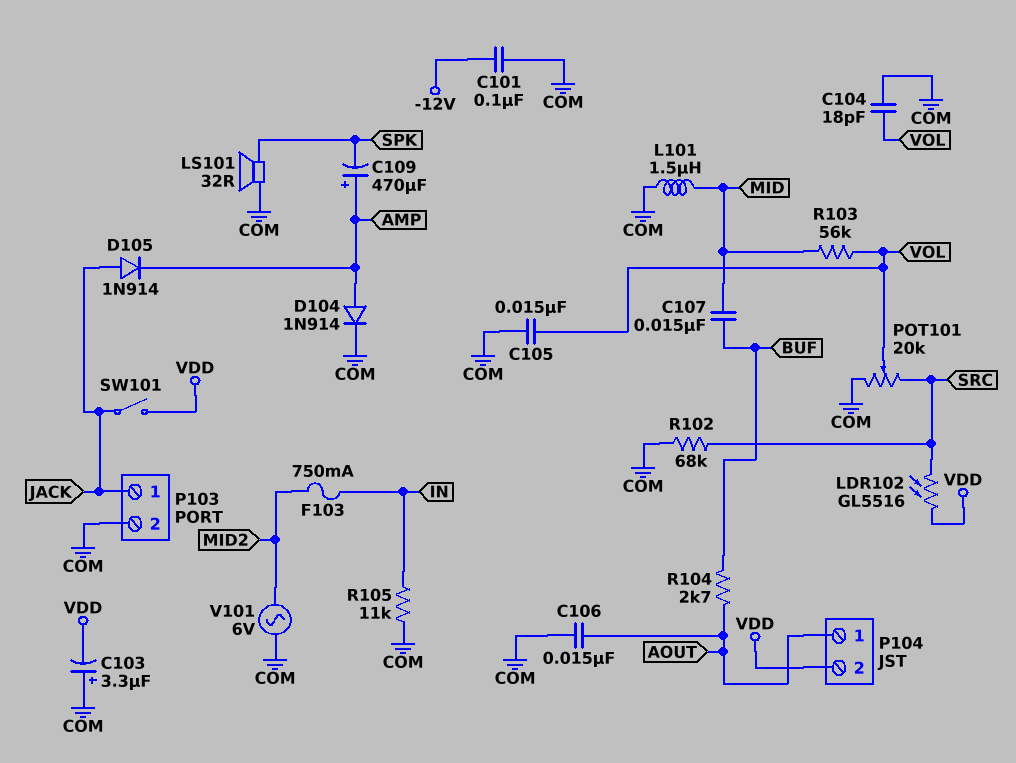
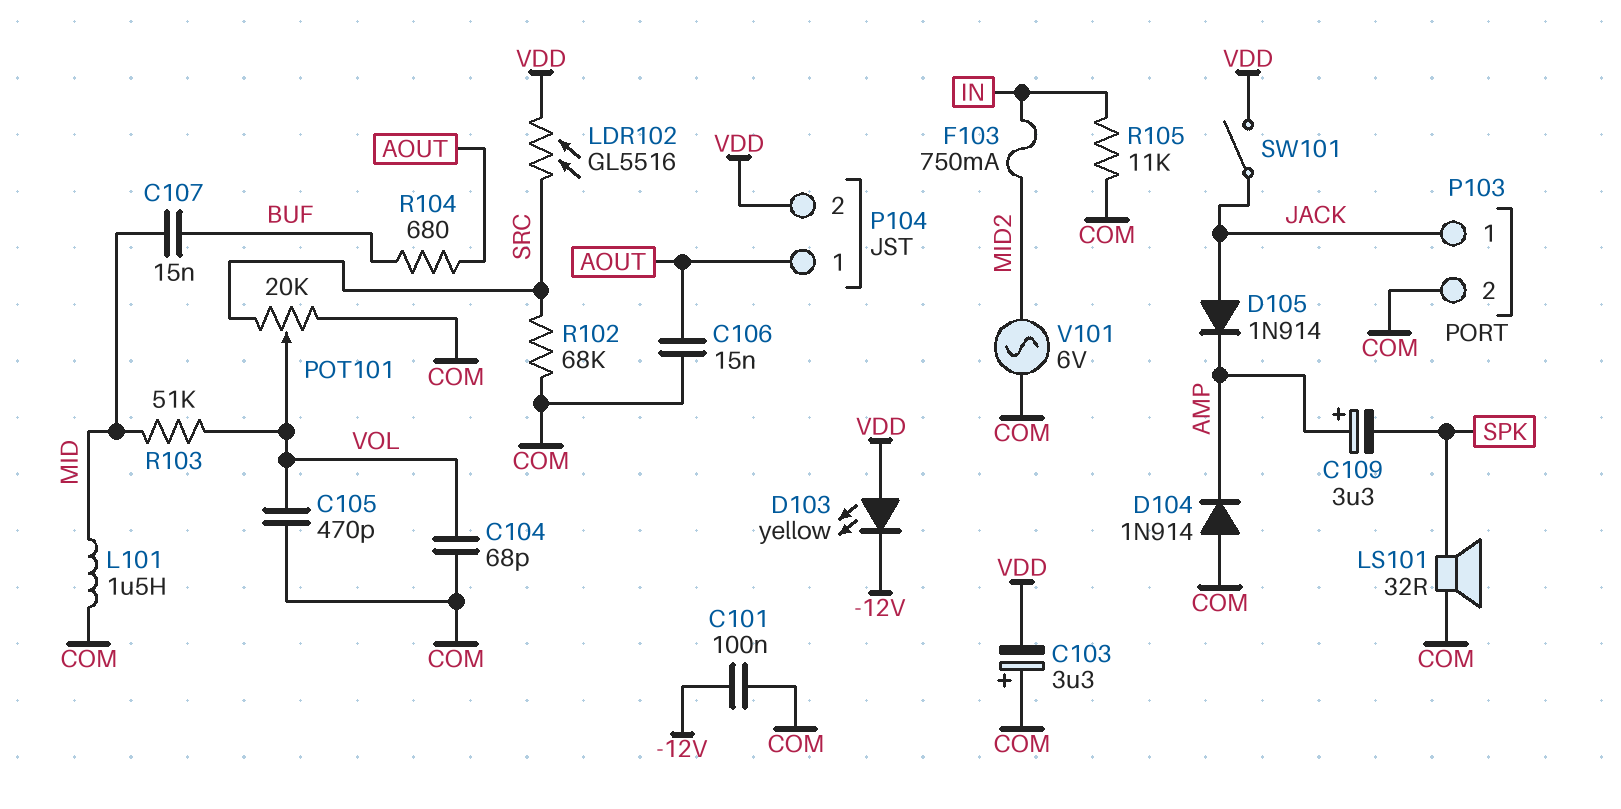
C104: 18pF (COM, VOL) -> 68pF (COM, VOL)
C105: 15nF (COM, VOL) -> 470pF (COM, VOL)
C109: 470uF (plus AMP, minus SPK) -> 3.3uF (plus AMP, minus SPK)
D103: none -> LED yellow (A VDD, K -12V)
D104: diode 1N914 (A AMP, K COM) -> diode 1N914 (A COM, K AMP)
R103: 56k (MID, VOL) -> 51k (MID, VOL)
R104: 2.7k (AOUT, BUF) -> 680 (AOUT, BUF)

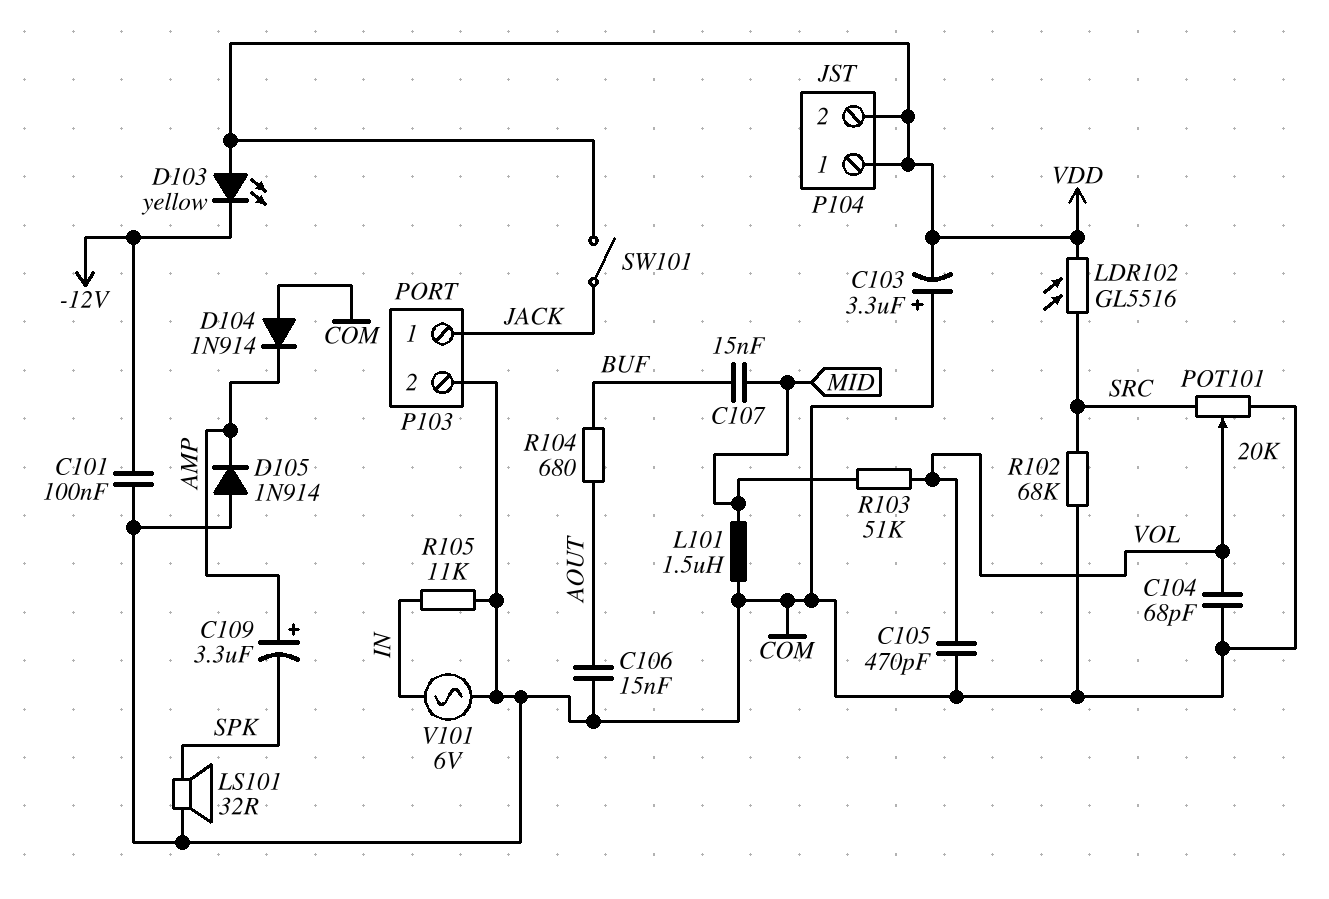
D105: diode 1N914 (A JACK, K AMP) -> diode 1N914 (A COM, K AMP)
F103: 750mA (IN, MID2) -> none
P104 pin 1: AOUT -> VDD
V101: AC 6V (COM, MID2) -> AC 6V (COM, IN)

